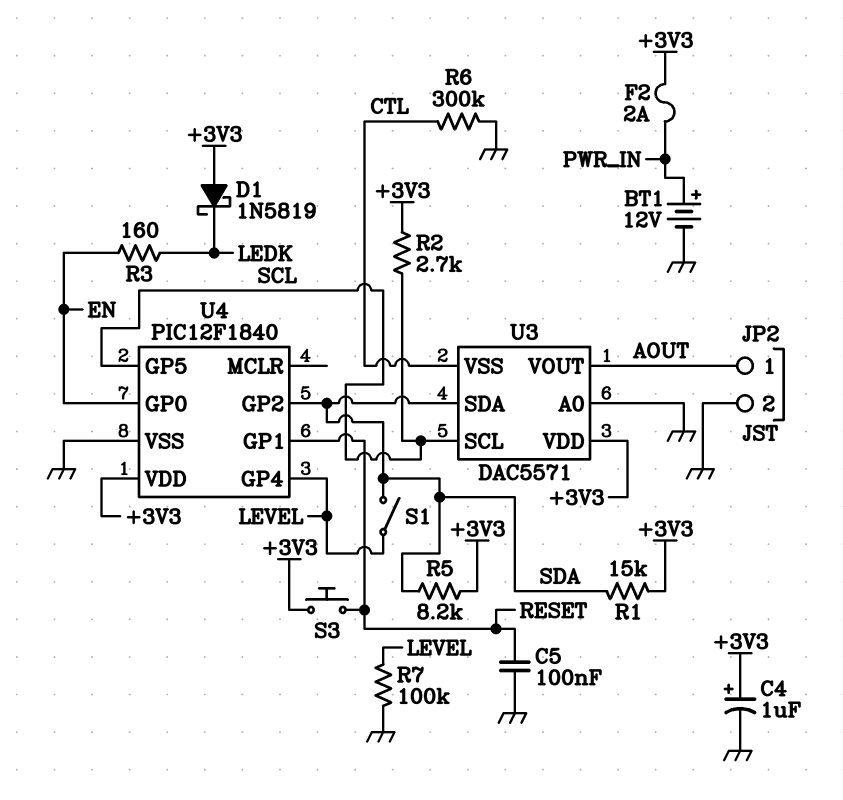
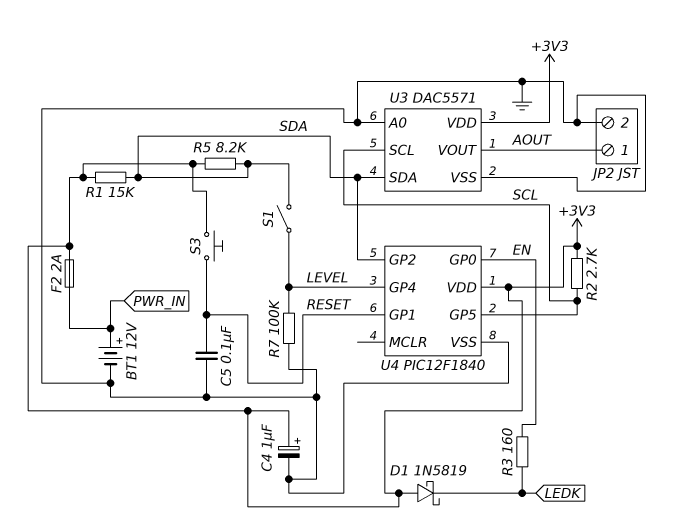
R6: 300k (CTL, GND) -> none
U3 pin VSS: CTL -> GND

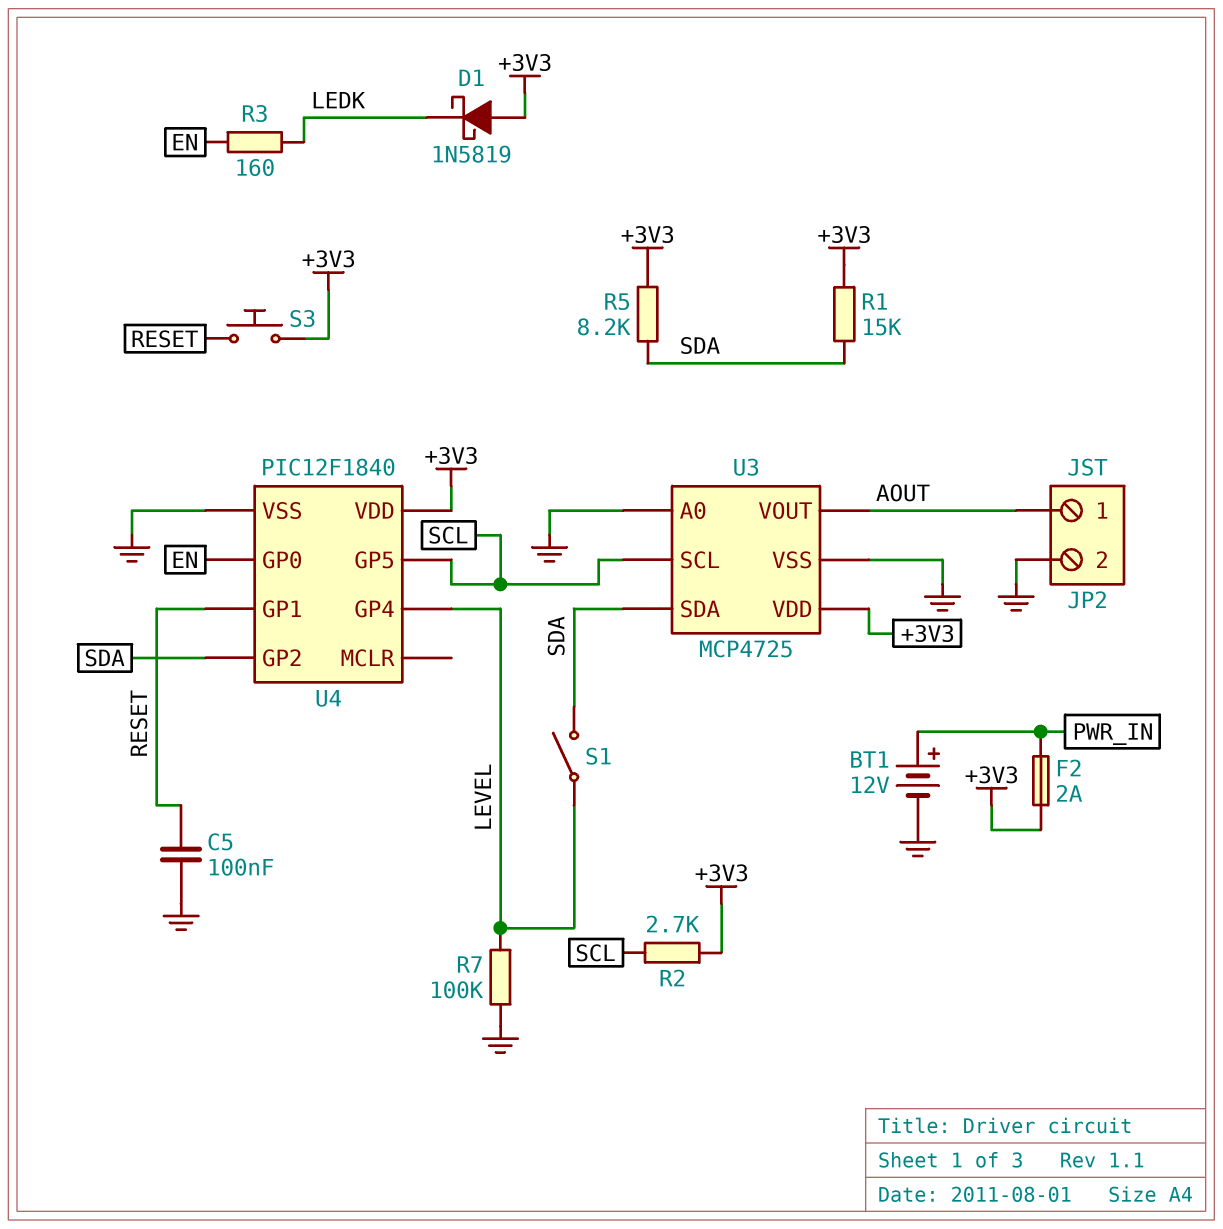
C4: 1uF (plus +3V3, minus GND) -> none
U3: DAC5571 -> MCP4725

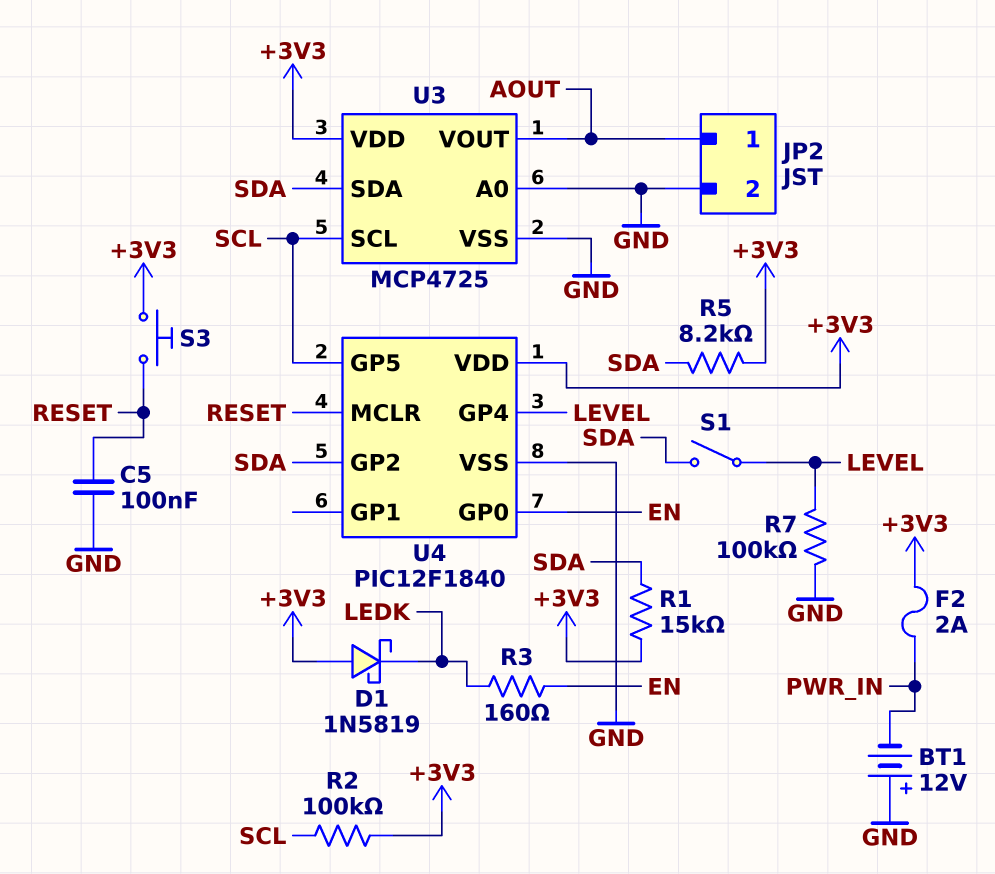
BT1: 12V (plus PWR_IN, minus GND) -> 12V (plus GND, minus PWR_IN)
R2: 2.7k (+3V3, SCL) -> 100k (+3V3, SCL)
U4 pin GP1: RESET -> none
U4 pin MCLR: none -> RESET

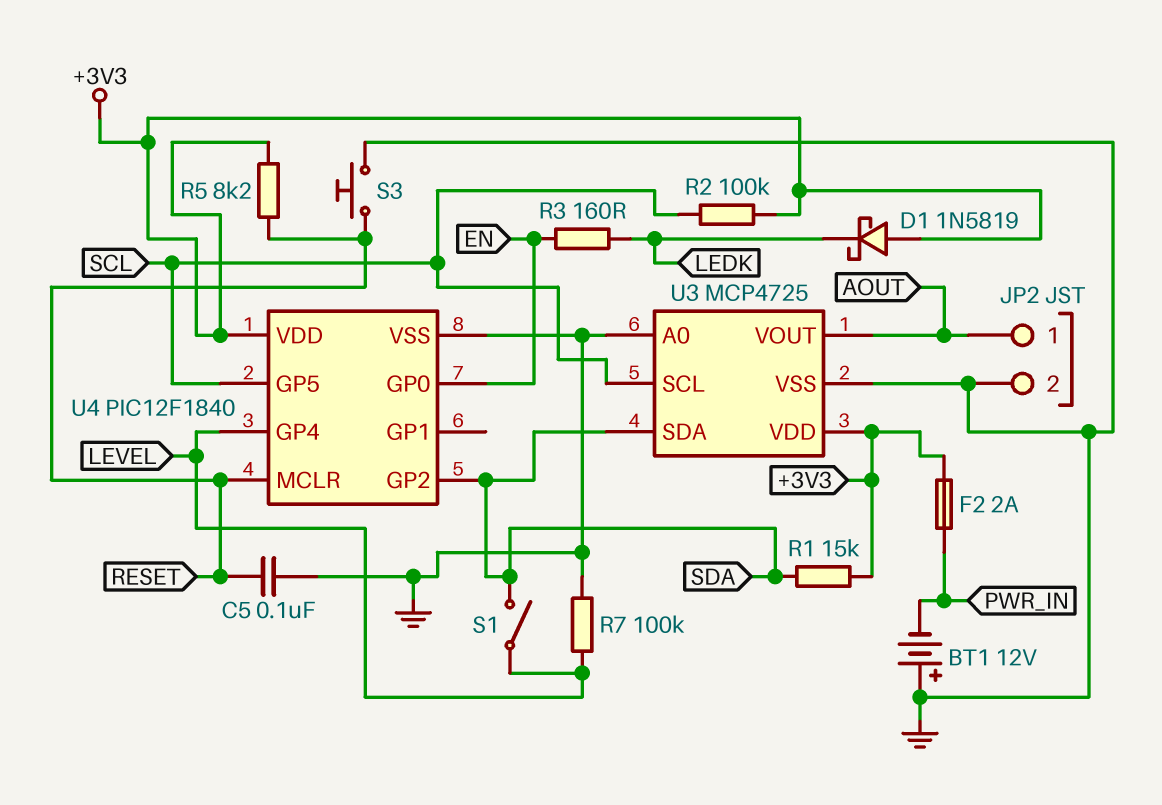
R5: 8.2k (+3V3, SDA) -> 8.2k (+3V3, RESET)
S3: button (+3V3, RESET) -> button (GND, RESET)

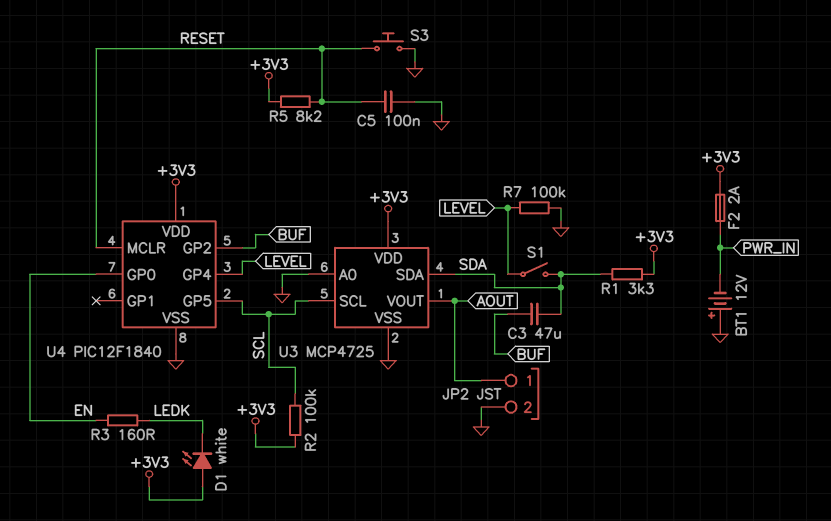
C3: none -> 47uF (BUF, SDA)
D1: schottky 1N5819 (A +3V3, K LEDK) -> LED white (A +3V3, K LEDK)
R1: 15k (+3V3, SDA) -> 3.3k (+3V3, SDA)
U4 pin GP2: SDA -> BUF

